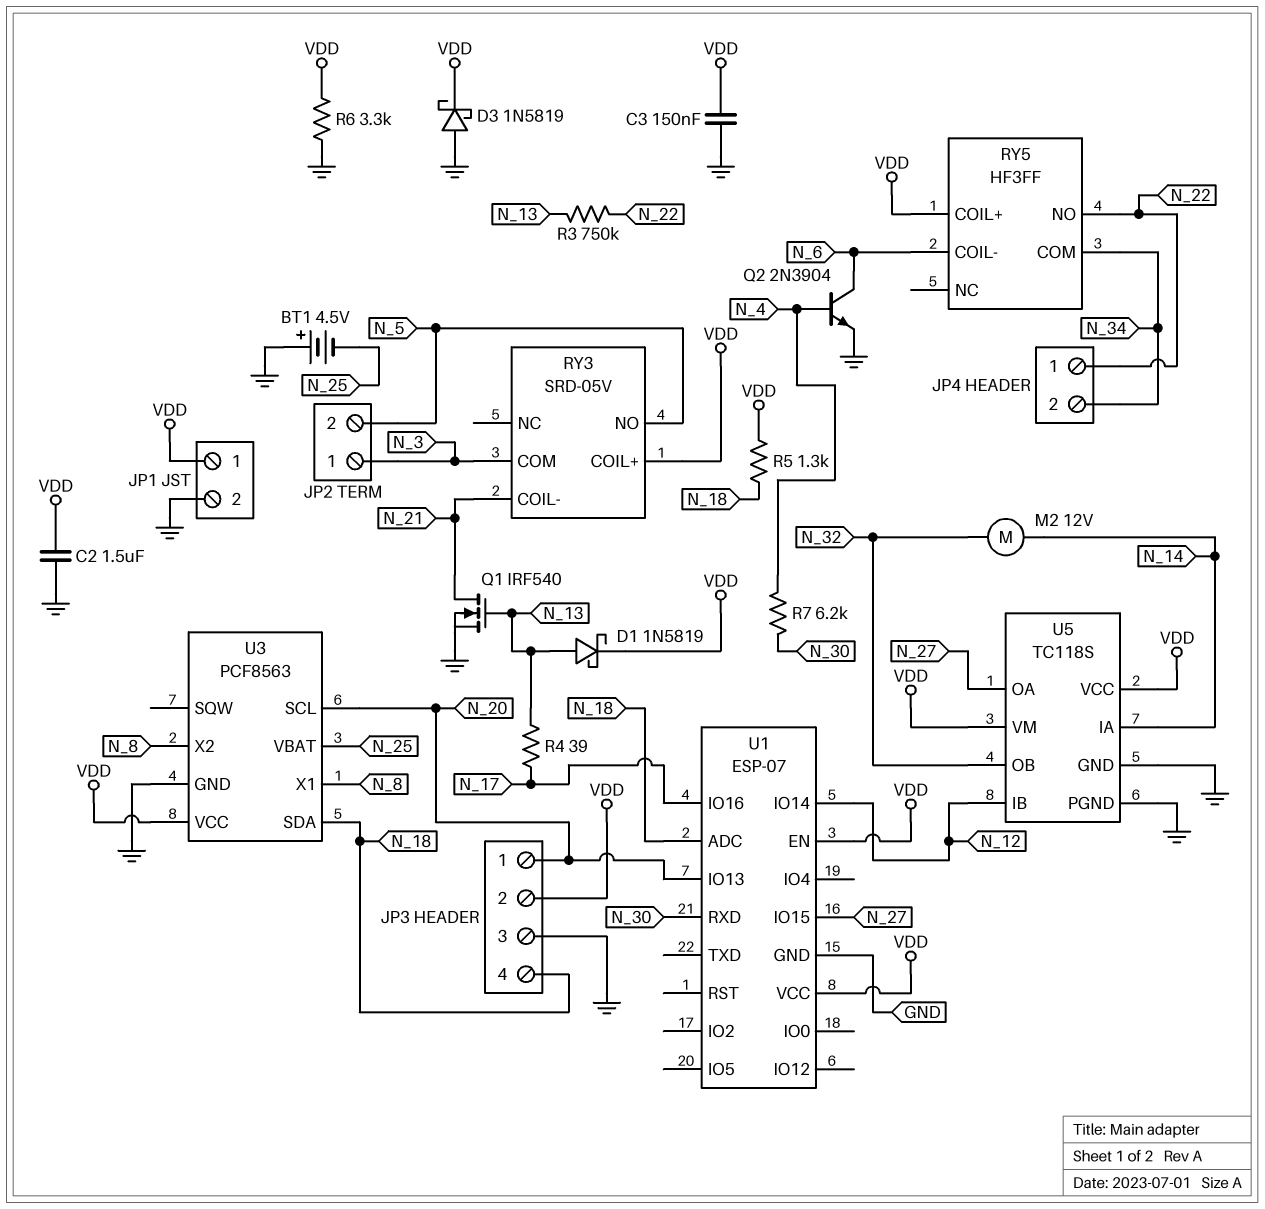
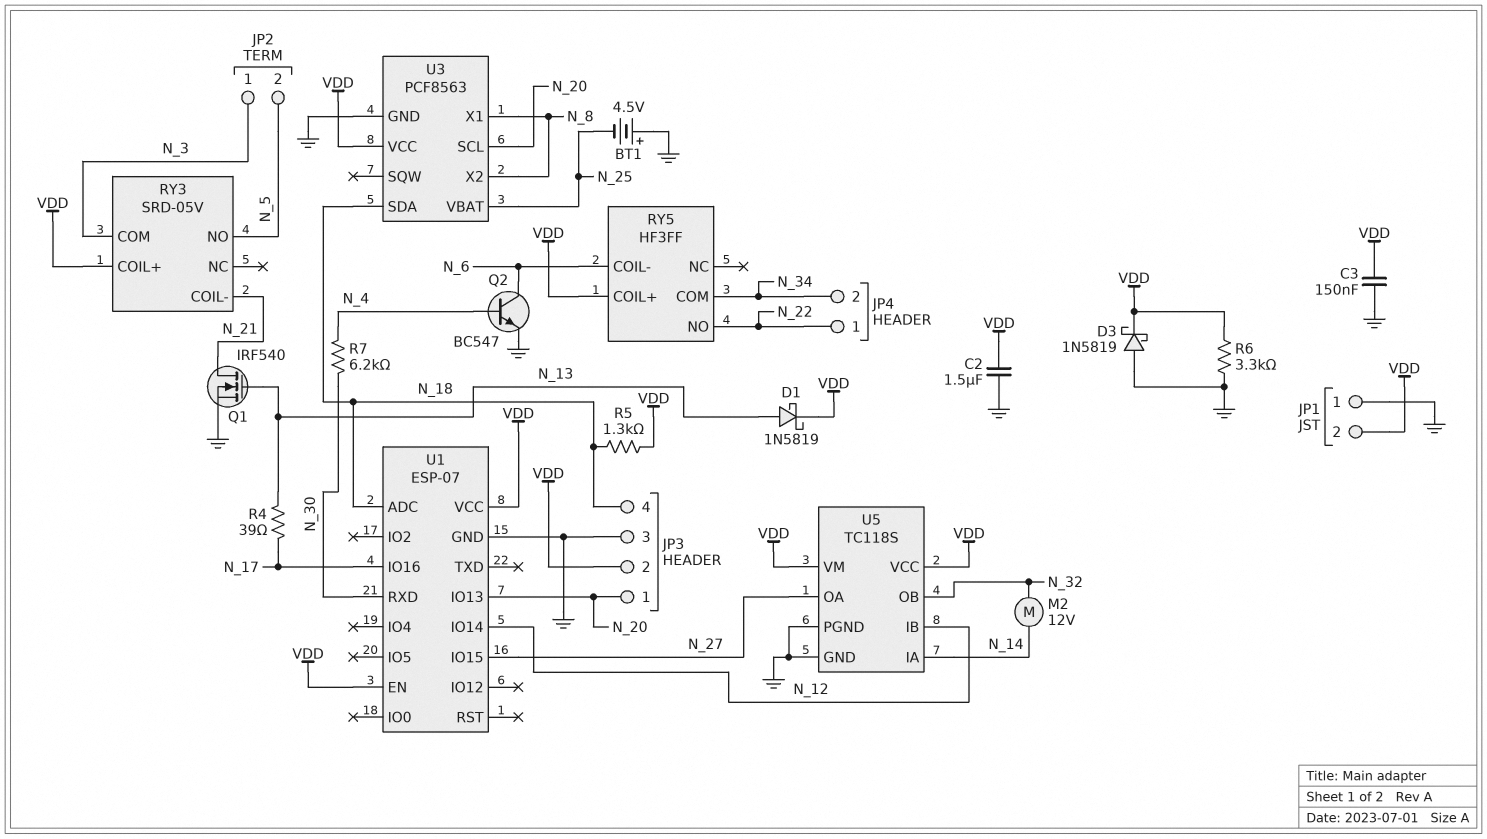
JP1 pin 1: VDD -> GND
JP1 pin 2: GND -> VDD
Q2: NPN 2N3904 (B N_4, C N_6, E GND) -> NPN BC547 (B N_4, C N_6, E GND)
R3: 750k (N_13, N_22) -> none

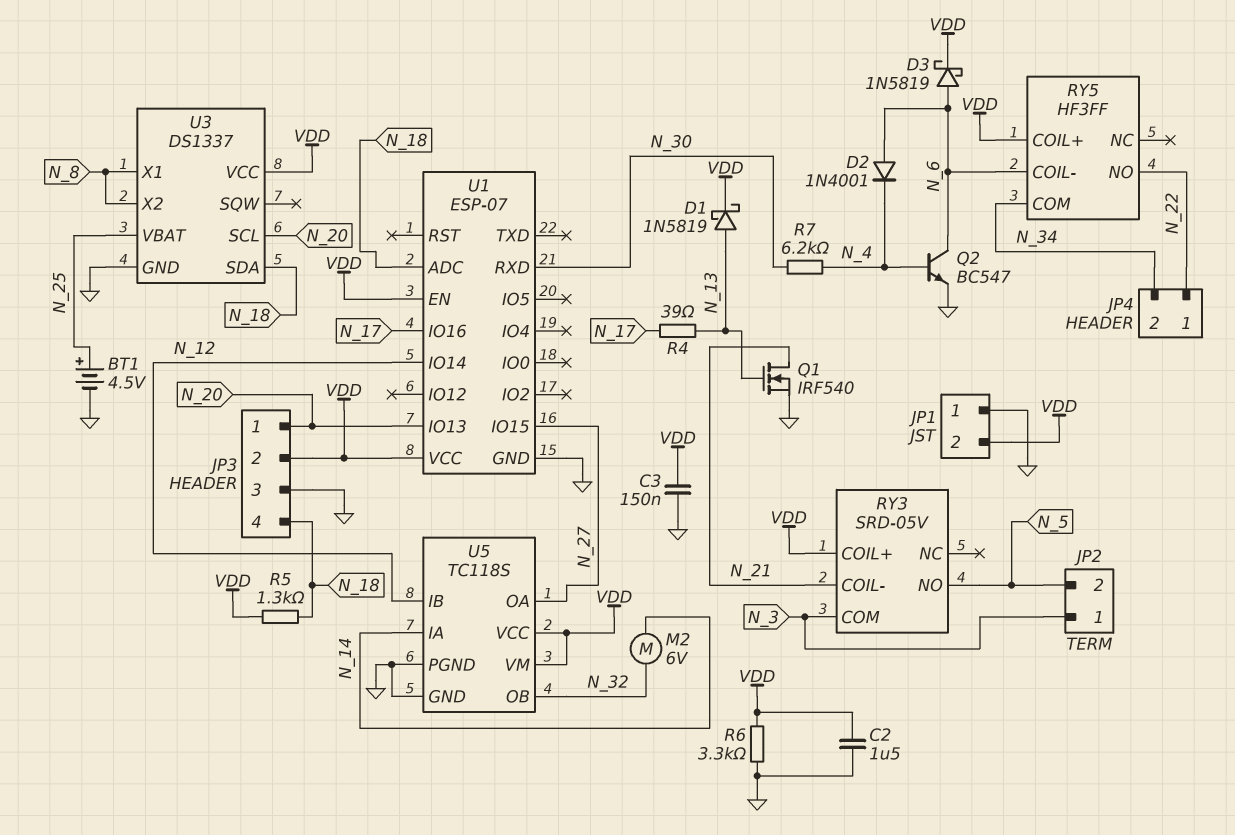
BT1: 4.5V (plus GND, minus N_25) -> 4.5V (plus N_25, minus GND)
D2: none -> diode 1N4001 (A N_6, K N_4)
D3: schottky 1N5819 (A GND, K VDD) -> schottky 1N5819 (A N_6, K VDD)
M2: motor 12V (N_14, N_32) -> motor 6V (N_14, N_32)
U3: PCF8563 -> DS1337

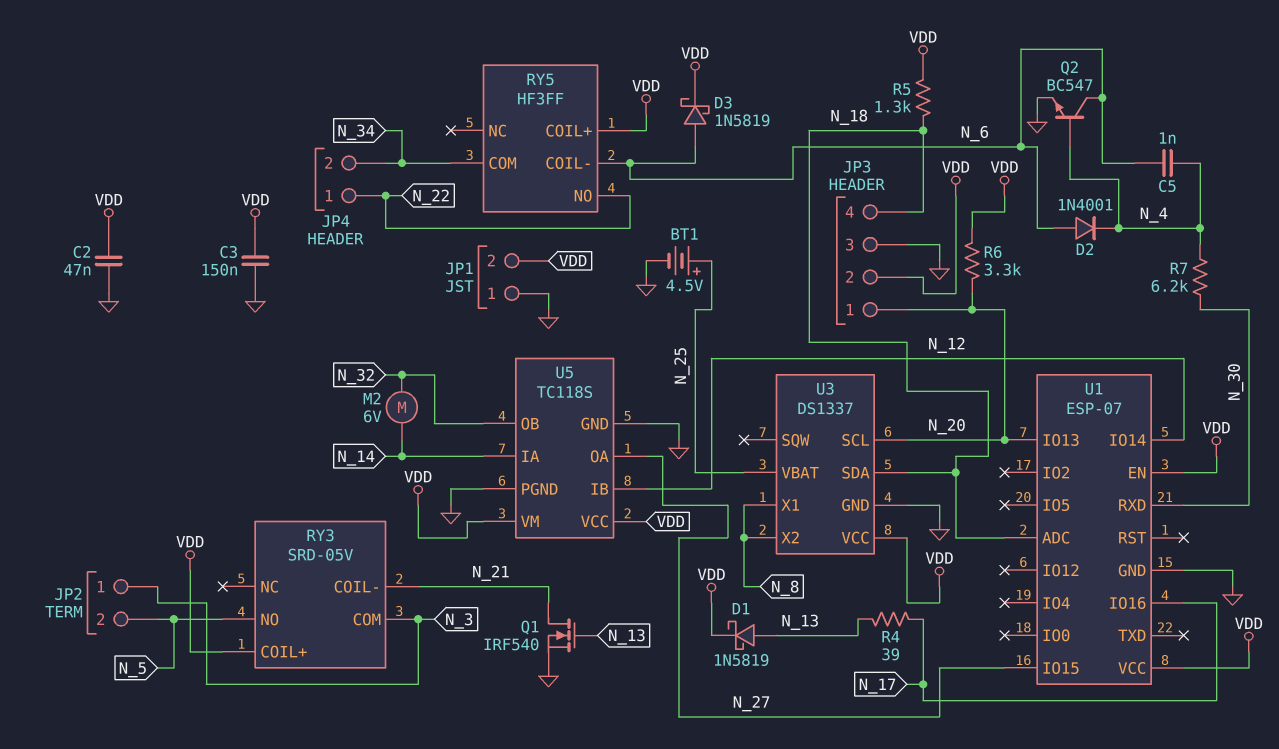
C2: 1.5uF (GND, VDD) -> 47nF (GND, VDD)
C5: none -> 1nF (N_4, N_6)
R6: 3.3k (GND, VDD) -> 3.3k (N_20, VDD)

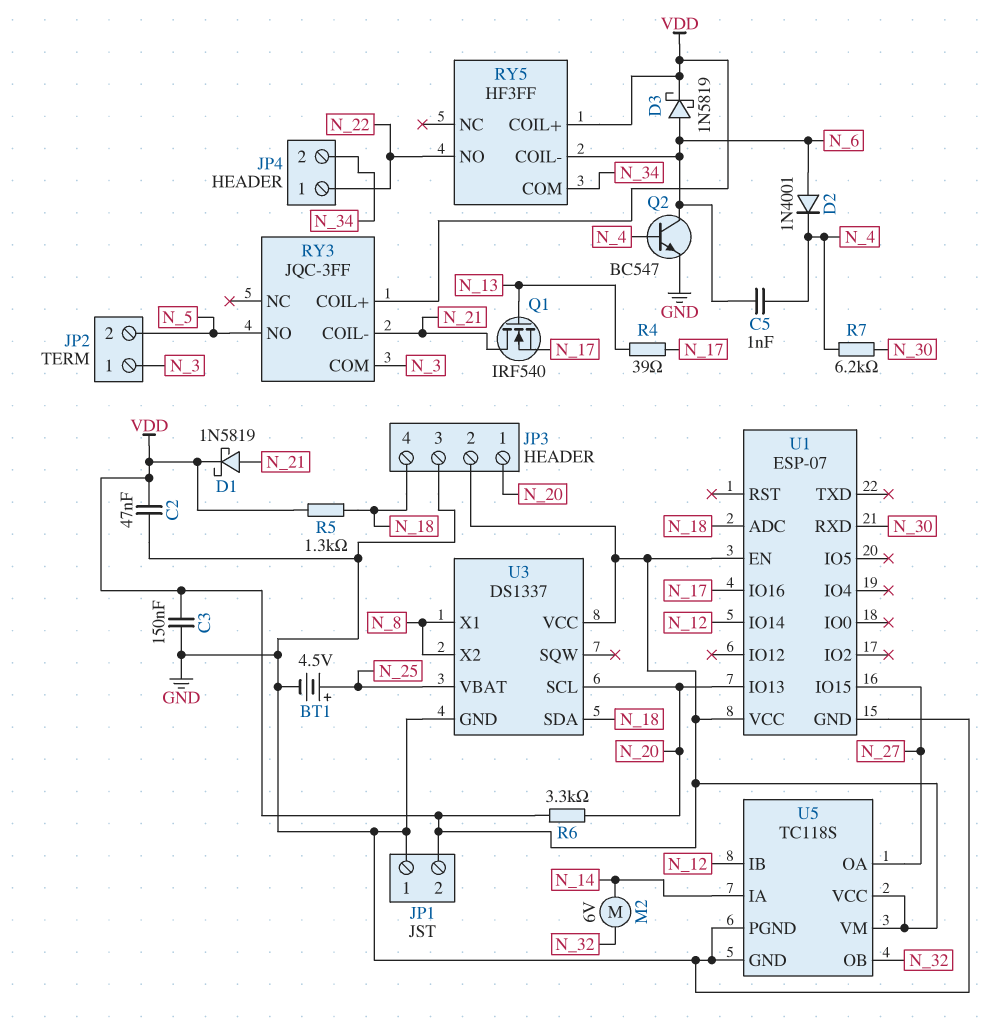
D1: schottky 1N5819 (A N_13, K VDD) -> schottky 1N5819 (A N_21, K VDD)
Q1: NMOS IRF540 (G N_13, D N_21, S GND) -> NMOS IRF540 (G N_13, D N_21, S N_17)
RY3: SRD-05V -> JQC-3FF

